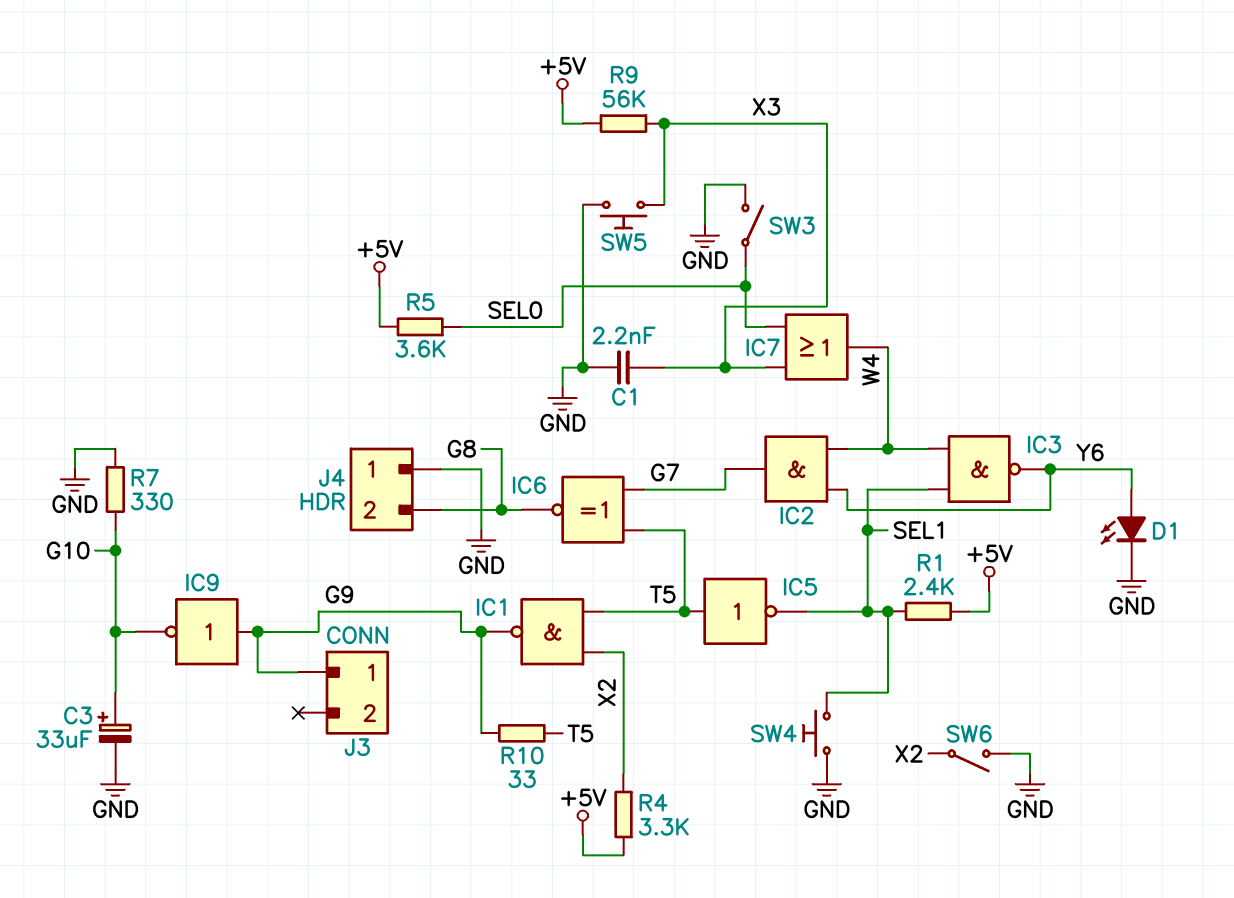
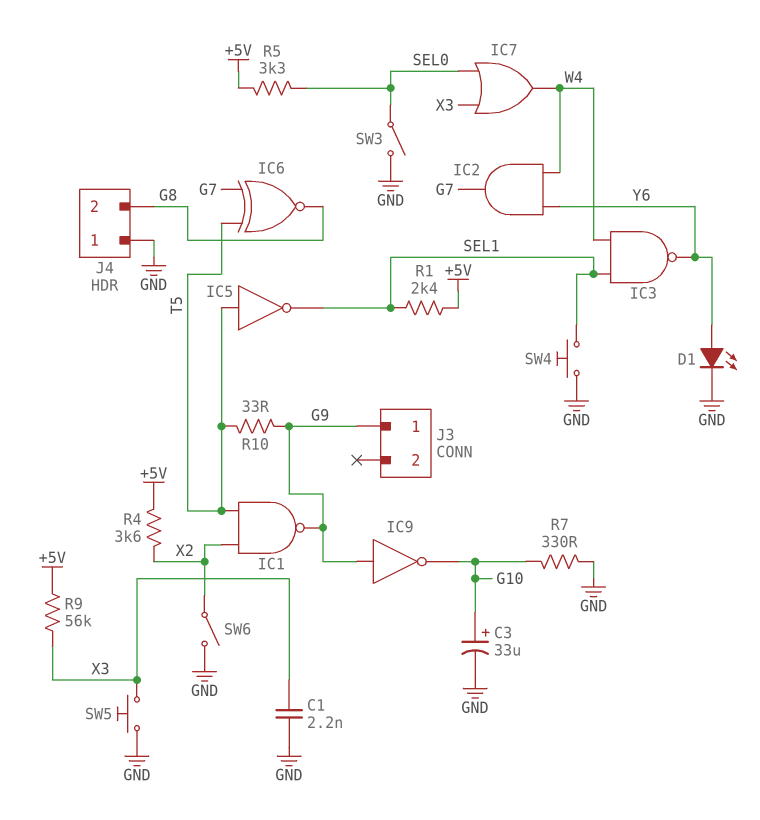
R4: 3.3k (+5V, X2) -> 3.6k (+5V, X2)
R5: 3.6k (+5V, SEL0) -> 3.3k (+5V, SEL0)

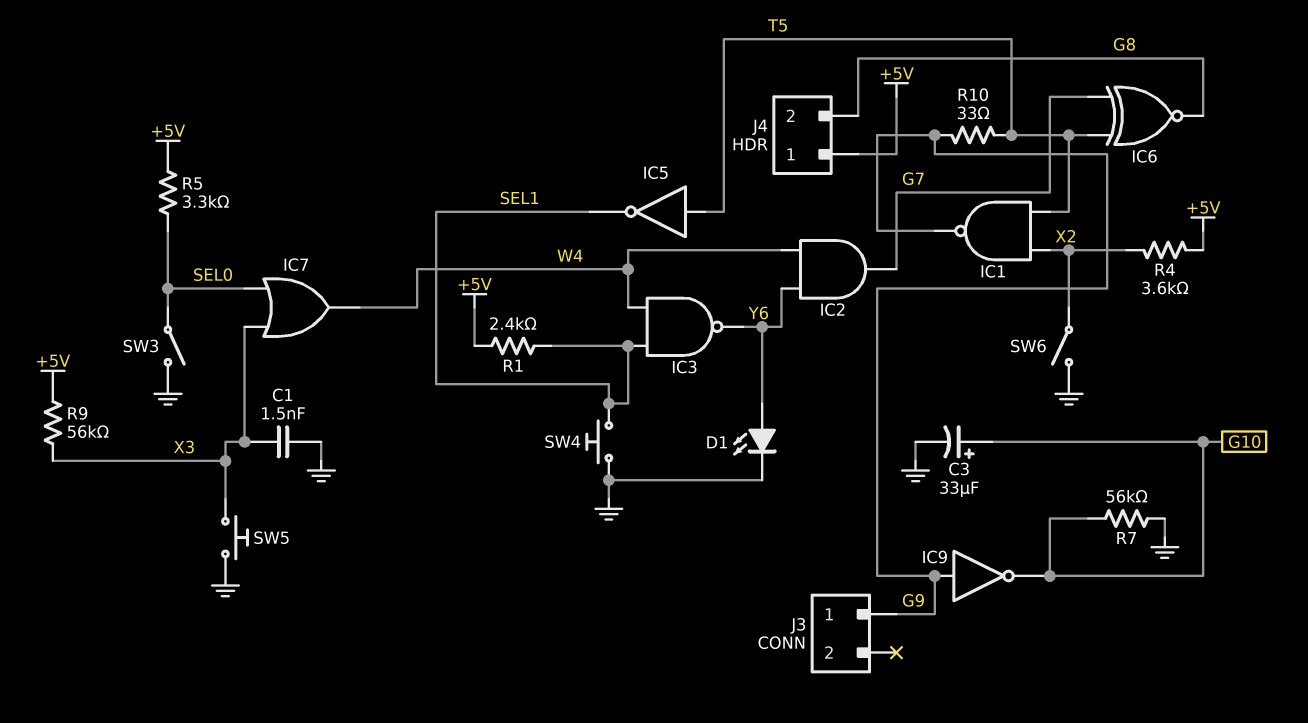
C1: 2.2nF (GND, X3) -> 1.5nF (GND, X3)
J4 pin 1: GND -> +5V
R7: 330 (G10, GND) -> 56k (G10, GND)

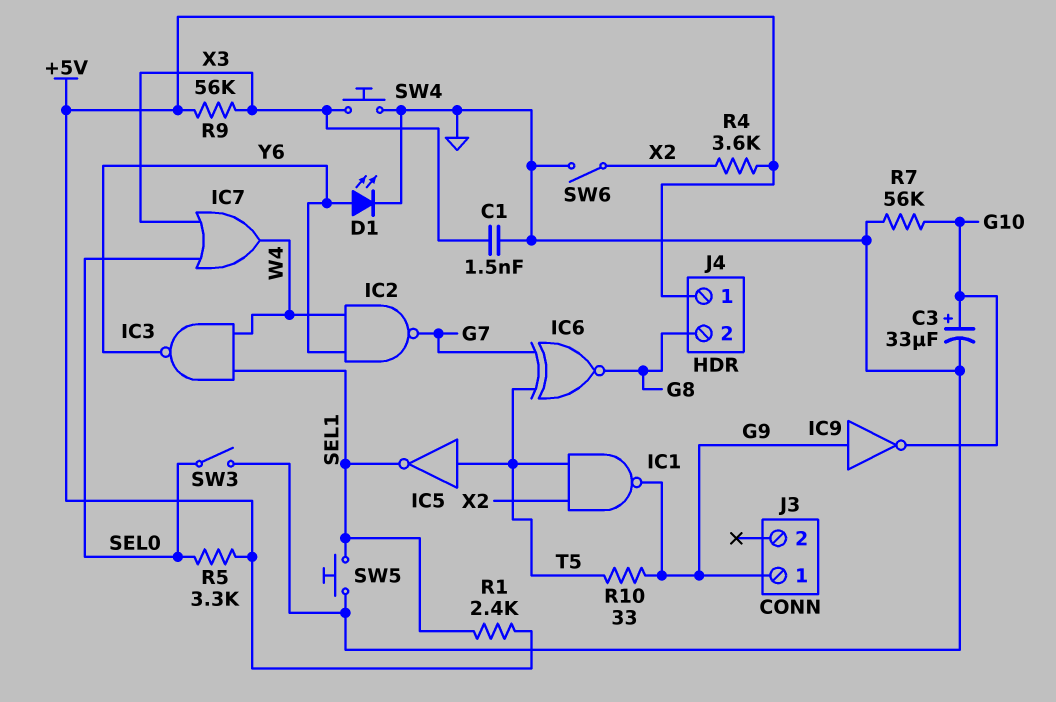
IC2: AND (in W4, in Y6, out G7) -> NAND (in W4, in Y6, out G7)
SW4: button (GND, SEL1) -> button (GND, X3)
SW5: button (GND, X3) -> button (GND, SEL1)

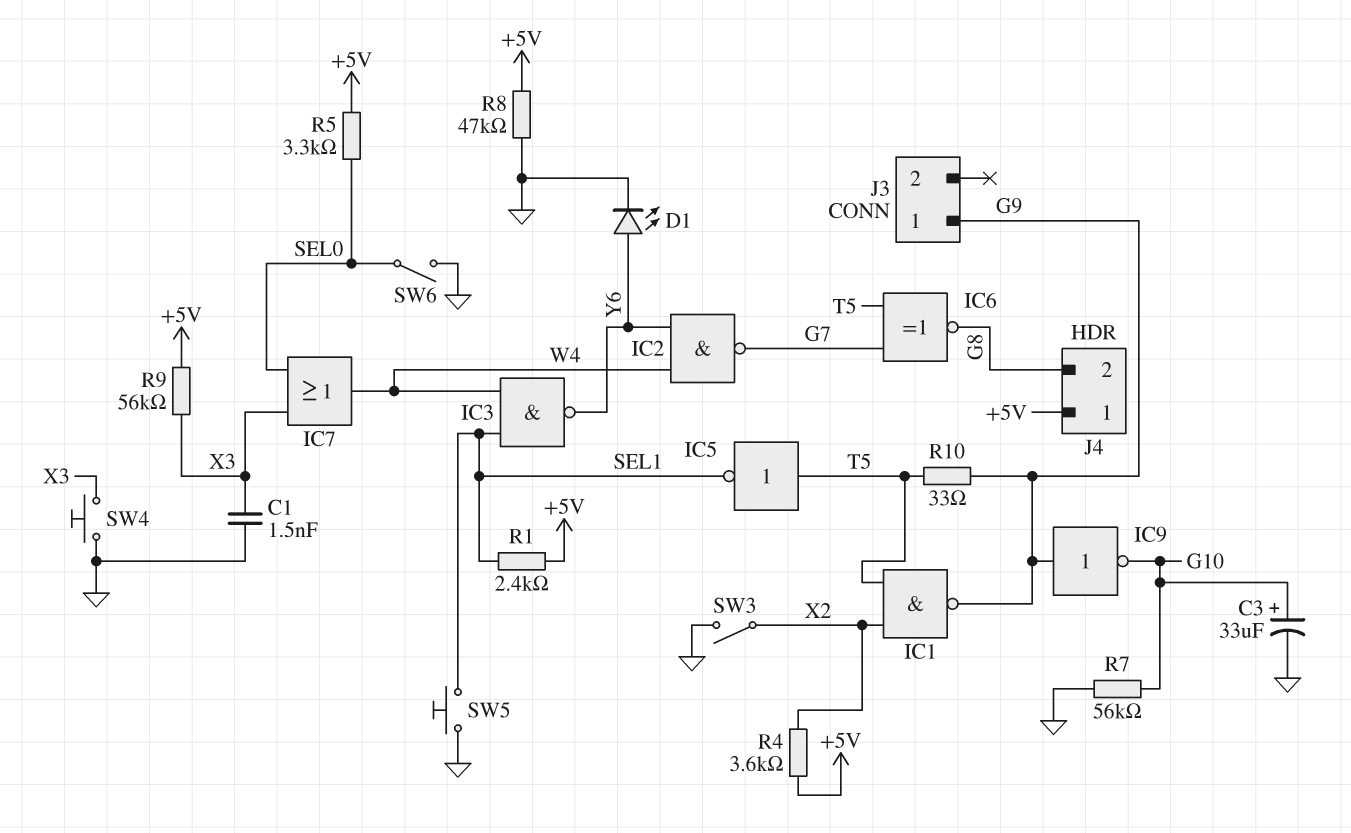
R8: none -> 47k (+5V, GND)
SW3: switch (GND, SEL0) -> switch (GND, X2)
SW6: switch (GND, X2) -> switch (GND, SEL0)

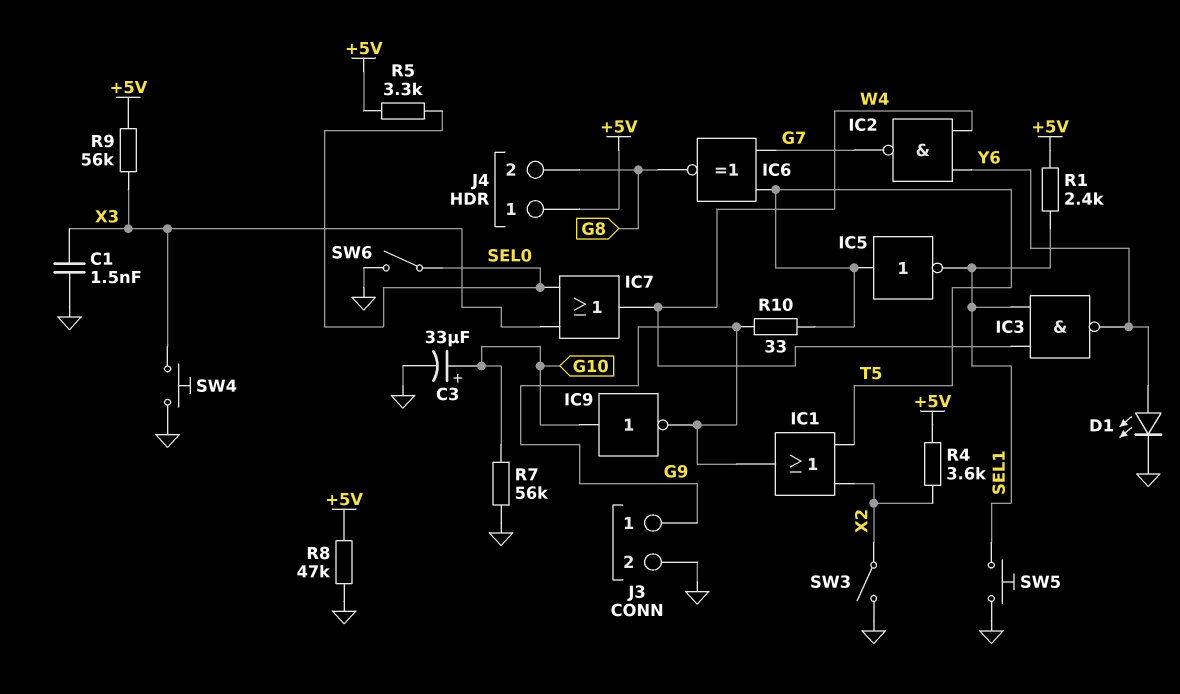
IC1: NAND (in T5, in X2, out G9) -> OR (in T5, in X2, out G9)
IC9: NOT (in G9, out G10) -> NOT (in G10, out G9)
J3 pin 2: none -> GND

